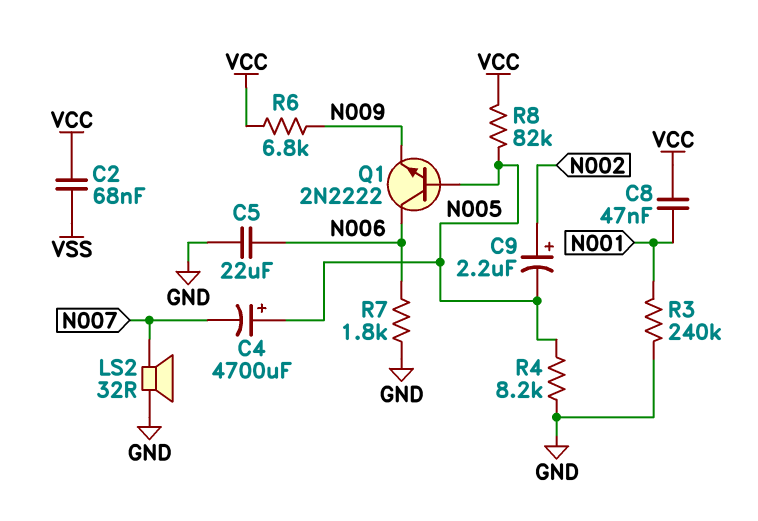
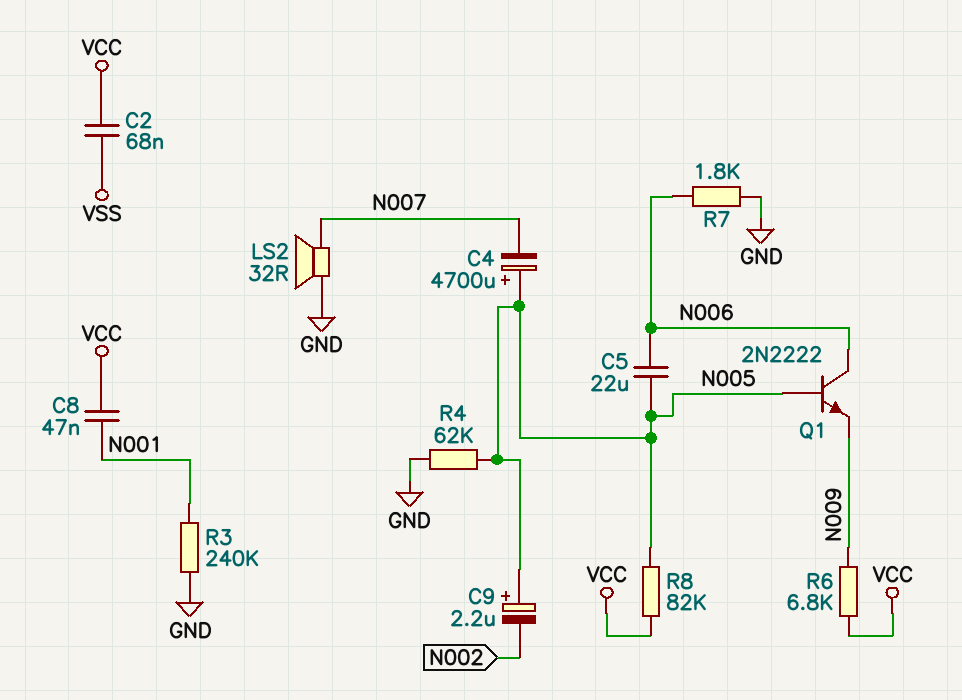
C5: 22uF (GND, N006) -> 22uF (N005, N006)
C9: 2.2uF (plus N002, minus N005) -> 2.2uF (plus N005, minus N002)
R4: 8.2k (GND, N005) -> 62k (GND, N005)

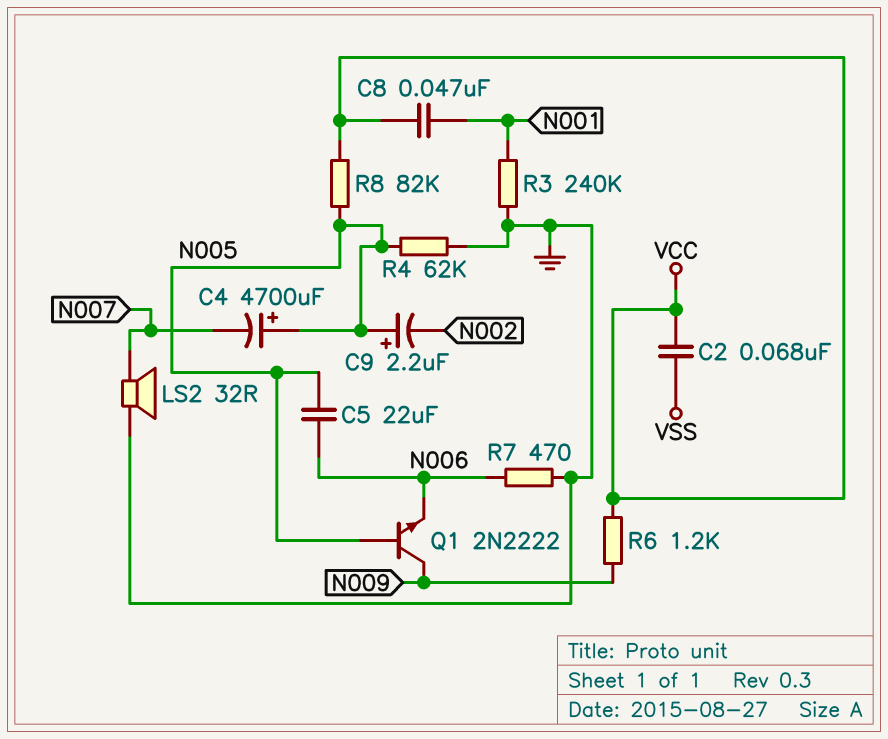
Q1: NPN 2N2222 (B N005, C N006, E N009) -> NPN 2N2222 (B N005, C N009, E N006)
R6: 6.8k (N009, VCC) -> 1.2k (N009, VCC)
R7: 1.8k (GND, N006) -> 470 (GND, N006)

